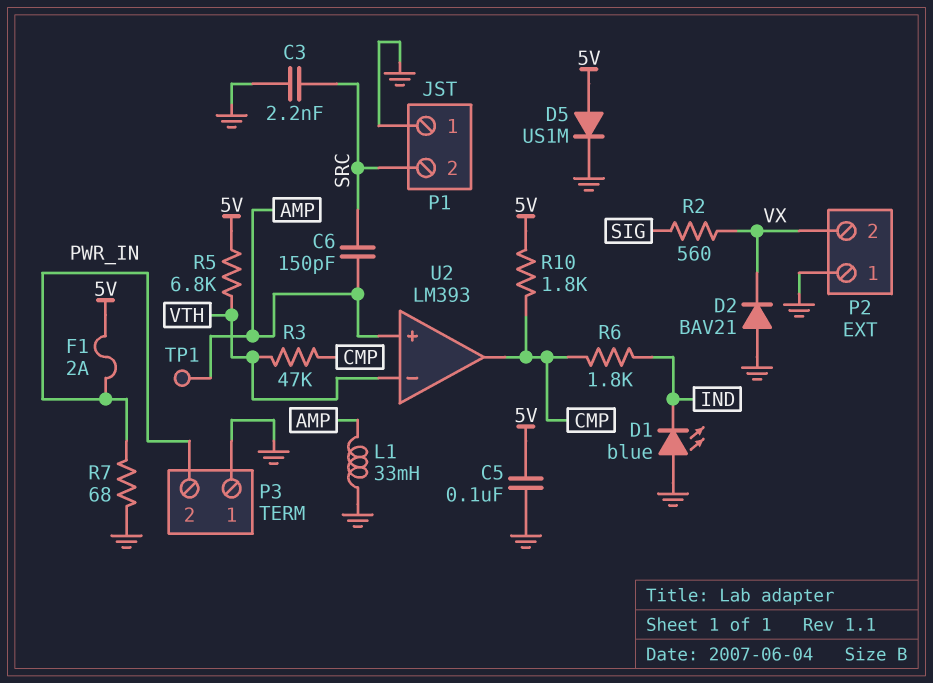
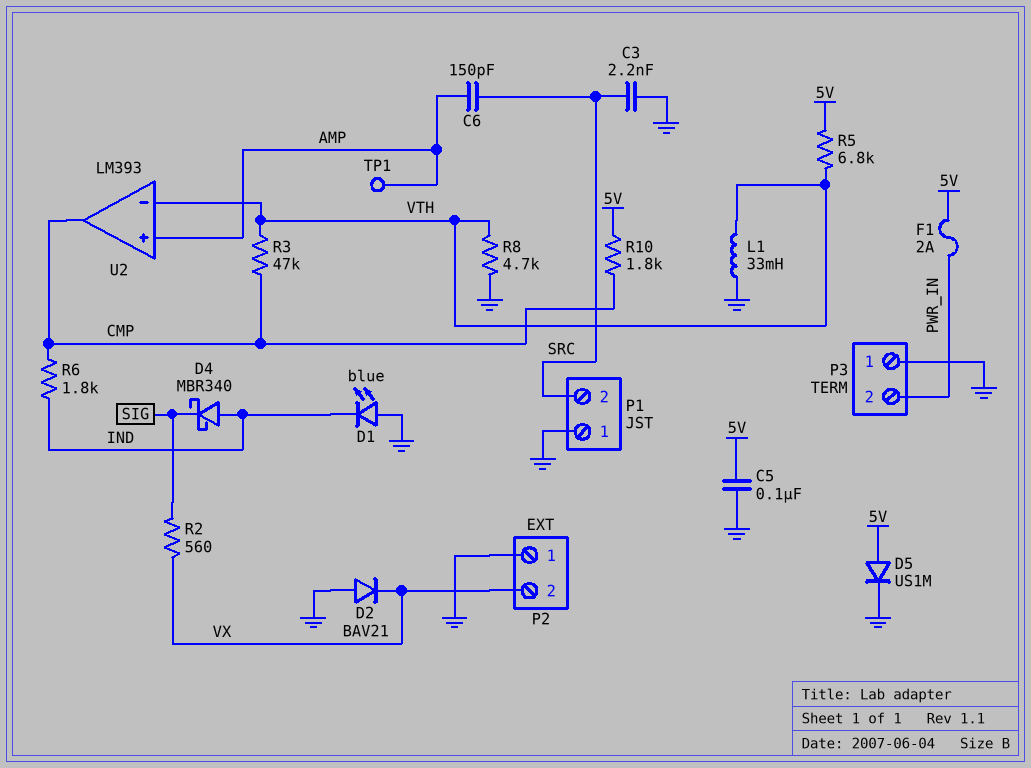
D4: none -> schottky MBR340 (A IND, K SIG)
L1: 33mH (AMP, GND) -> 33mH (GND, VTH)
R7: 68 (GND, PWR_IN) -> none
R8: none -> 4.7k (GND, VTH)

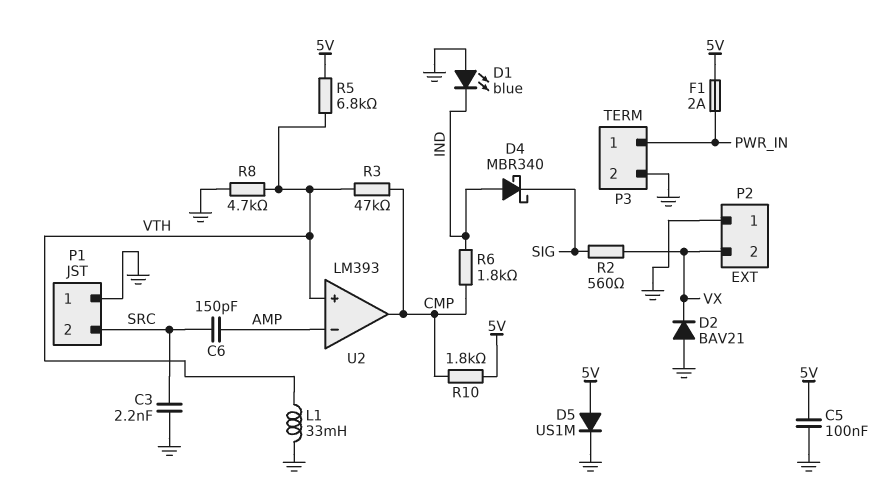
P3 pin 1: GND -> PWR_IN
P3 pin 2: PWR_IN -> GND
TP1: test point (AMP) -> none
U2 pin in+: AMP -> VTH
U2 pin in-: VTH -> AMP

